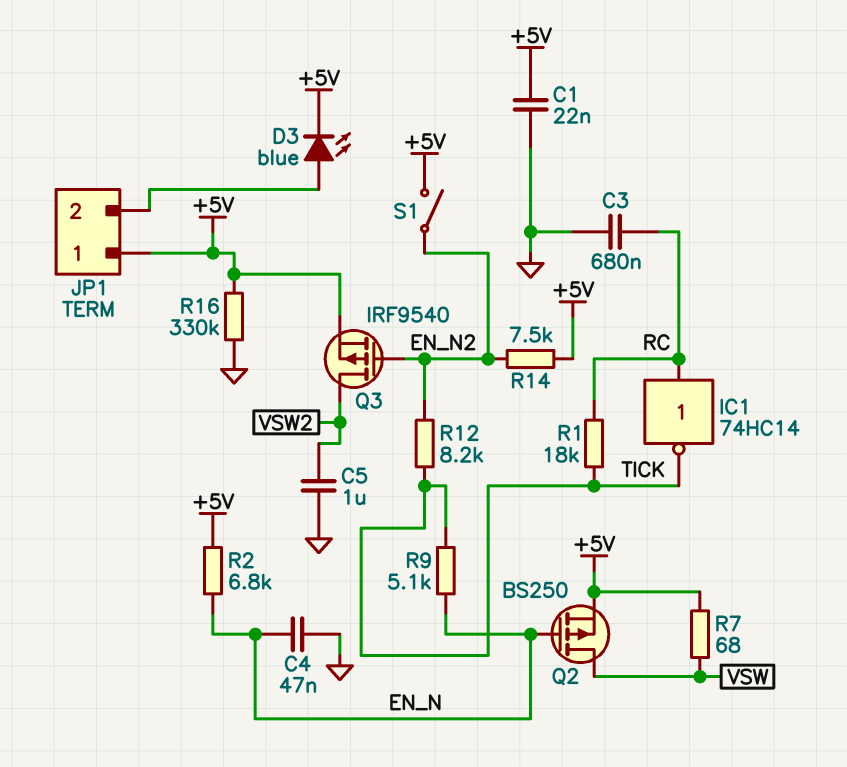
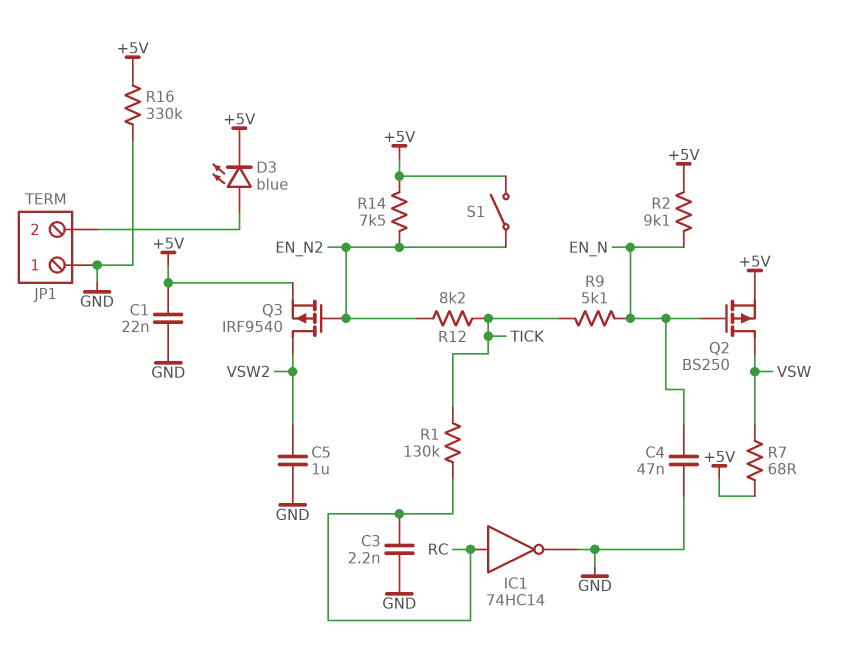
C3: 680nF (GND, RC) -> 2.2nF (GND, RC)
IC1: NOT 74HC14 (in RC, out TICK) -> NOT 74HC14 (in RC, out GND)
JP1 pin 1: +5V -> GND
R1: 18k (RC, TICK) -> 130k (RC, TICK)
R2: 6.8k (+5V, EN_N) -> 9.1k (+5V, EN_N)

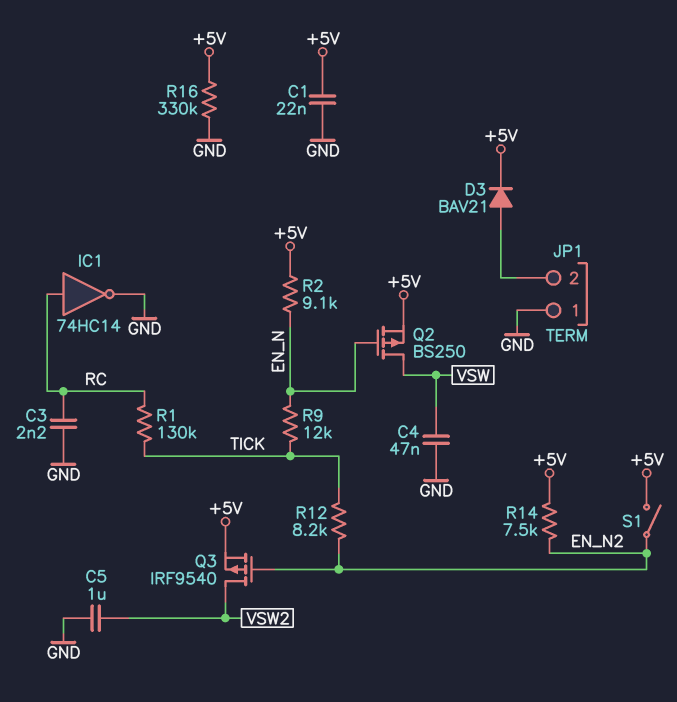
C4: 47nF (EN_N, GND) -> 47nF (GND, VSW)
D3: LED blue (A JP1/2, K +5V) -> diode BAV21 (A JP1/2, K +5V)
R7: 68 (+5V, VSW) -> none
R9: 5.1k (EN_N, TICK) -> 12k (EN_N, TICK)

